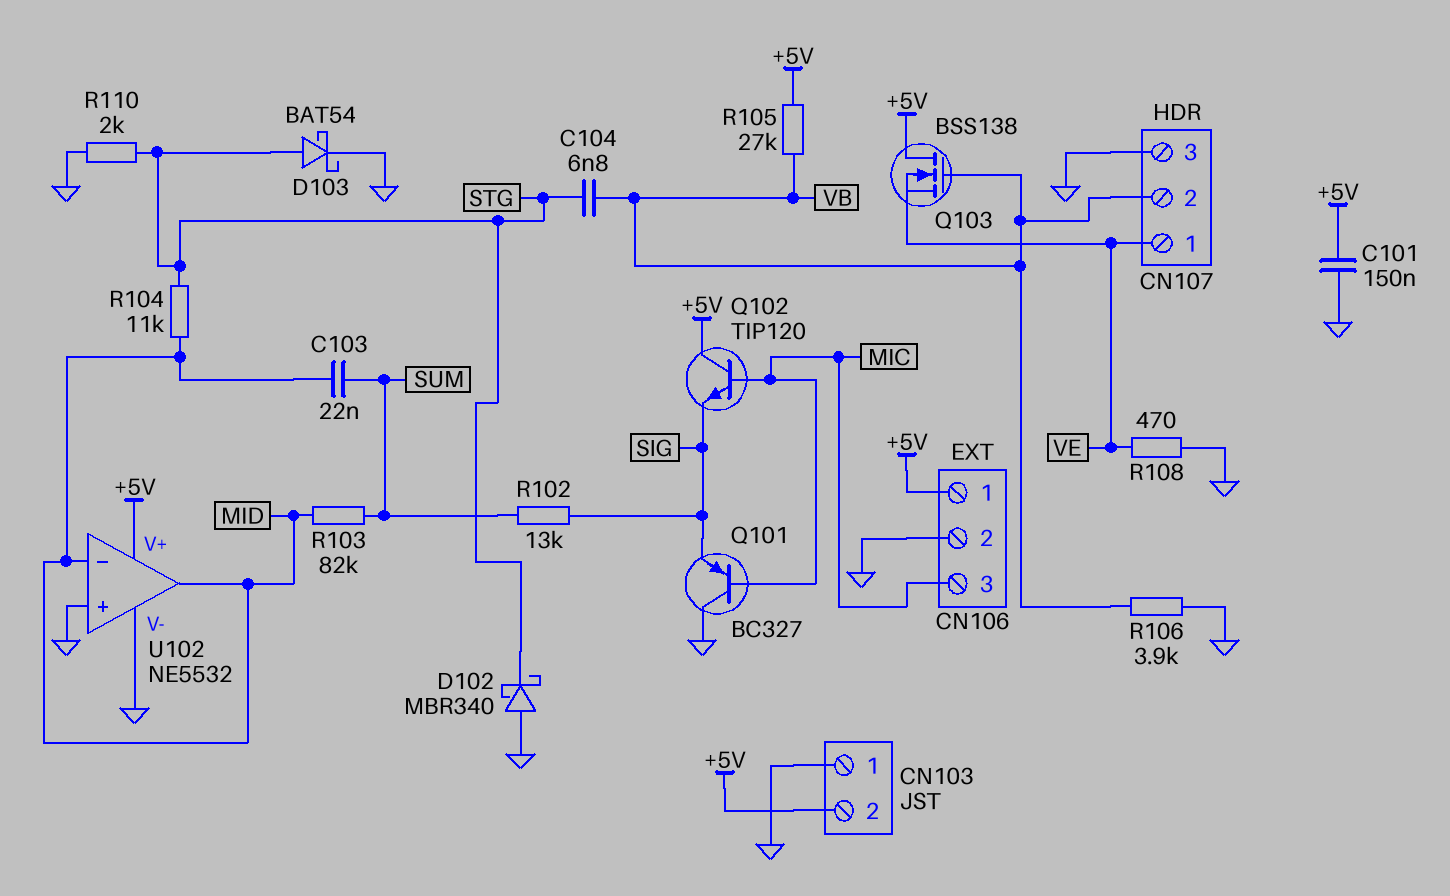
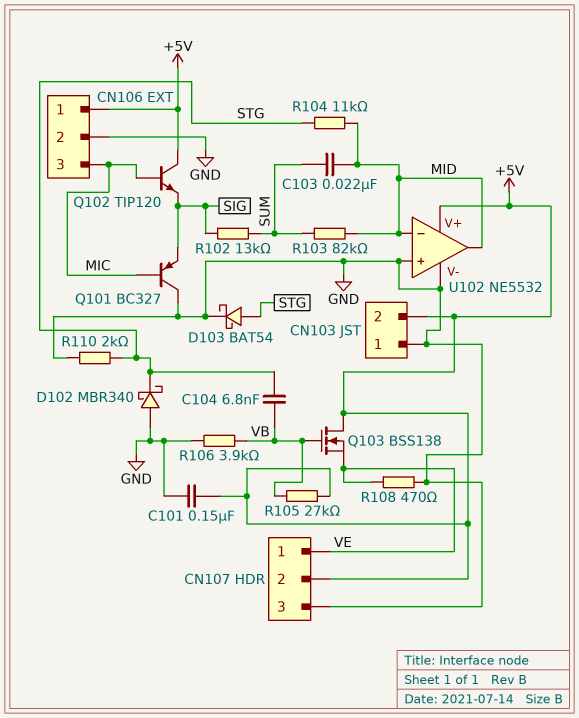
CN107 pin 2: VB -> +5V

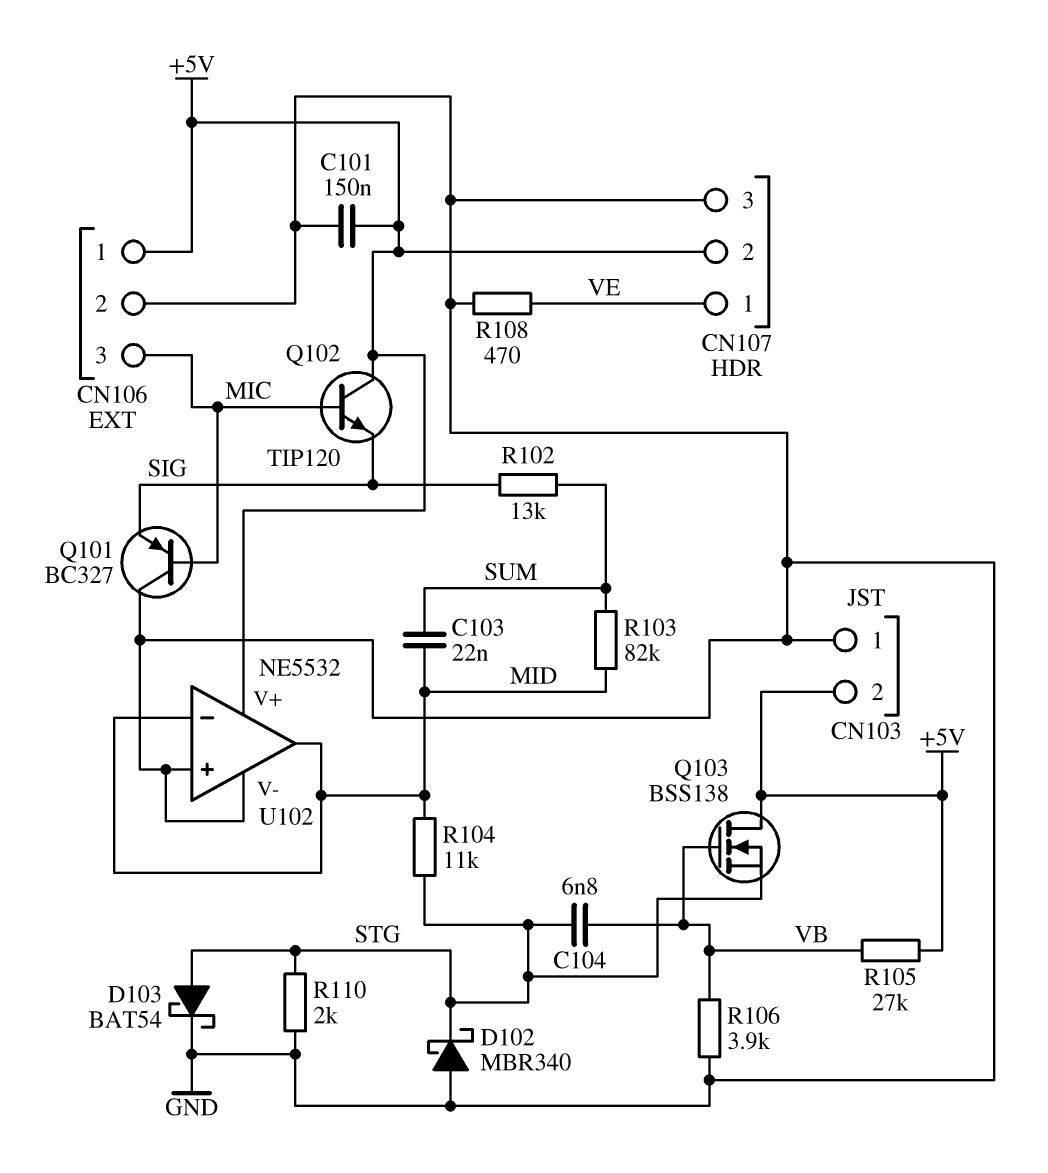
Q103: NMOS BSS138 (G VB, D +5V, S VE) -> NMOS BSS138 (G VB, D +5V, S STG)

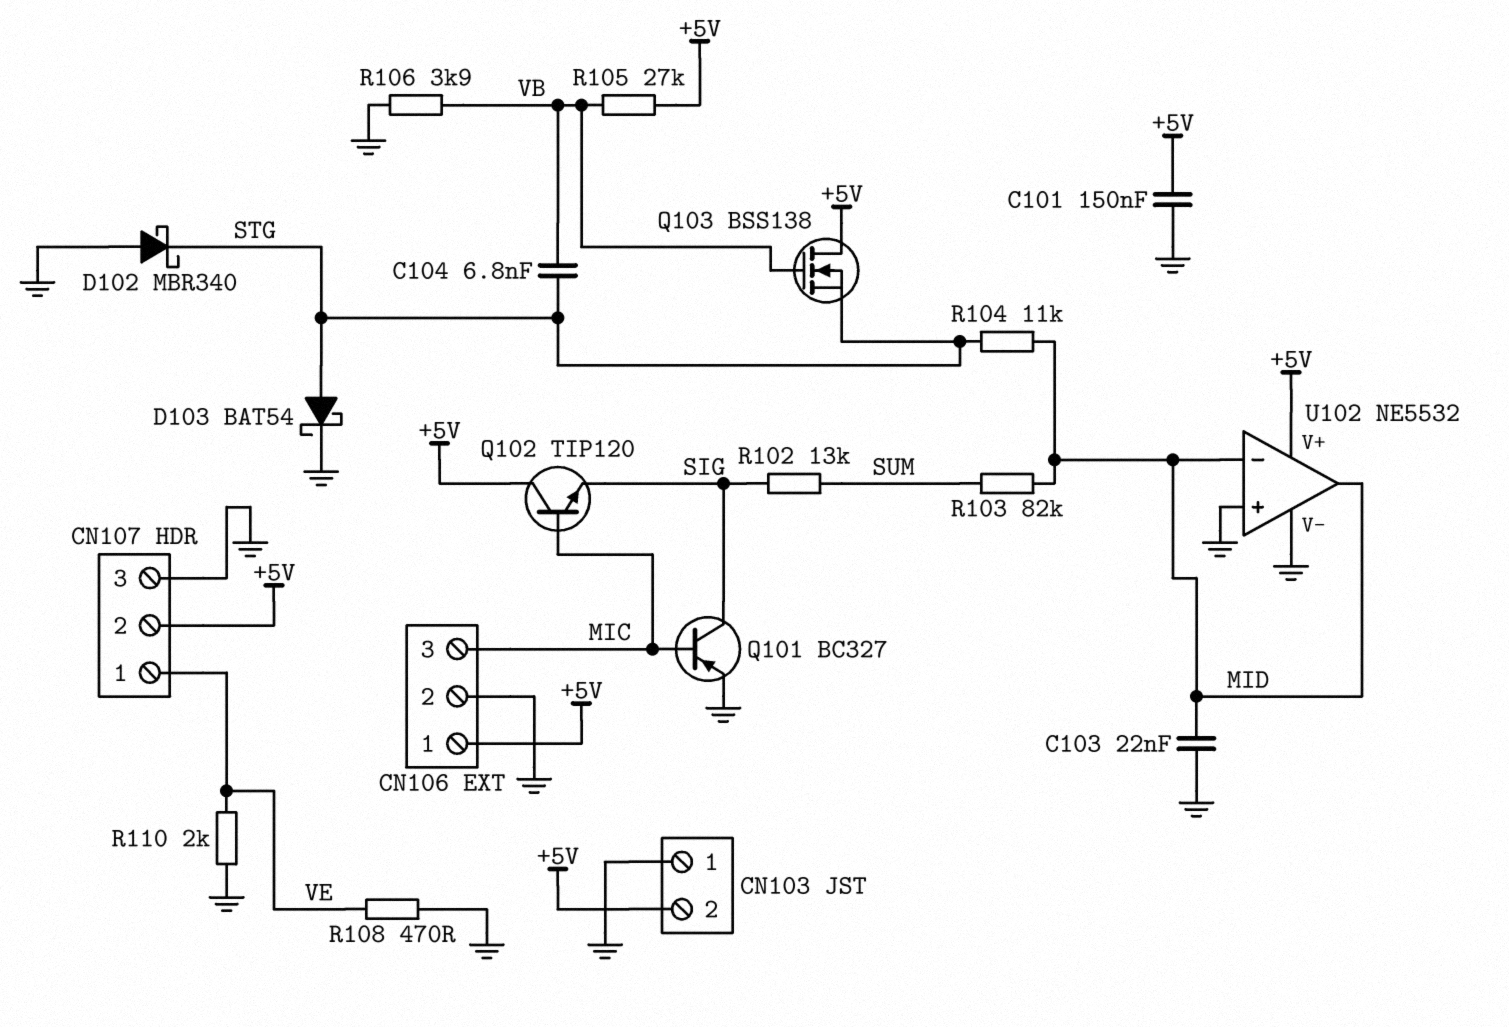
C103: 22nF (MID, SUM) -> 22nF (GND, MID)
Q101: PNP BC327 (B MIC, C GND, E SIG) -> PNP BC327 (B MIC, C SIG, E GND)
R110: 2k (GND, STG) -> 2k (GND, VE)

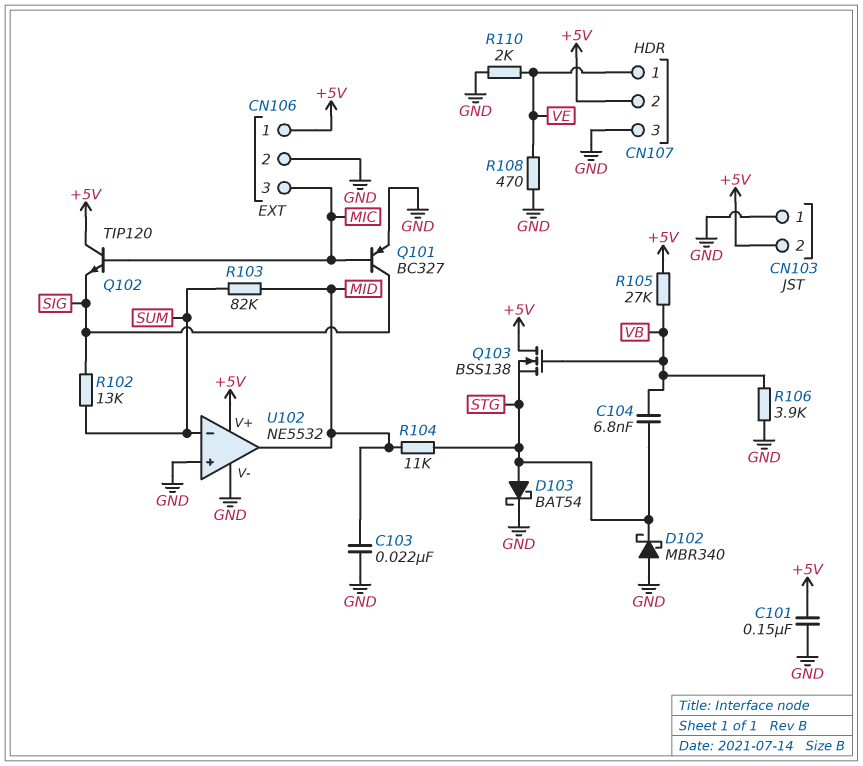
U102 pin in-: MID -> SUM

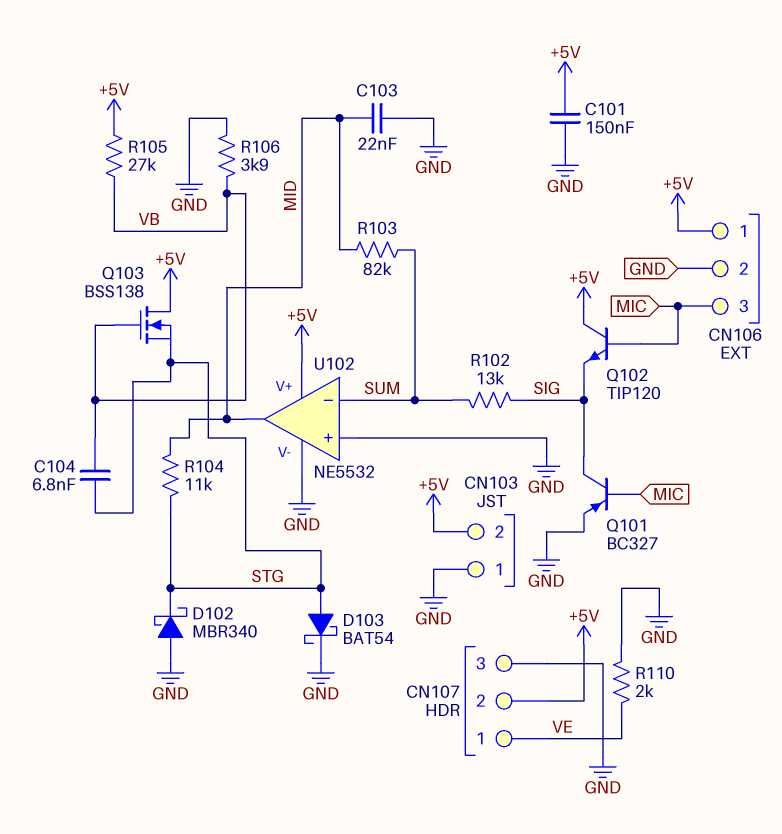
R108: 470 (GND, VE) -> none

